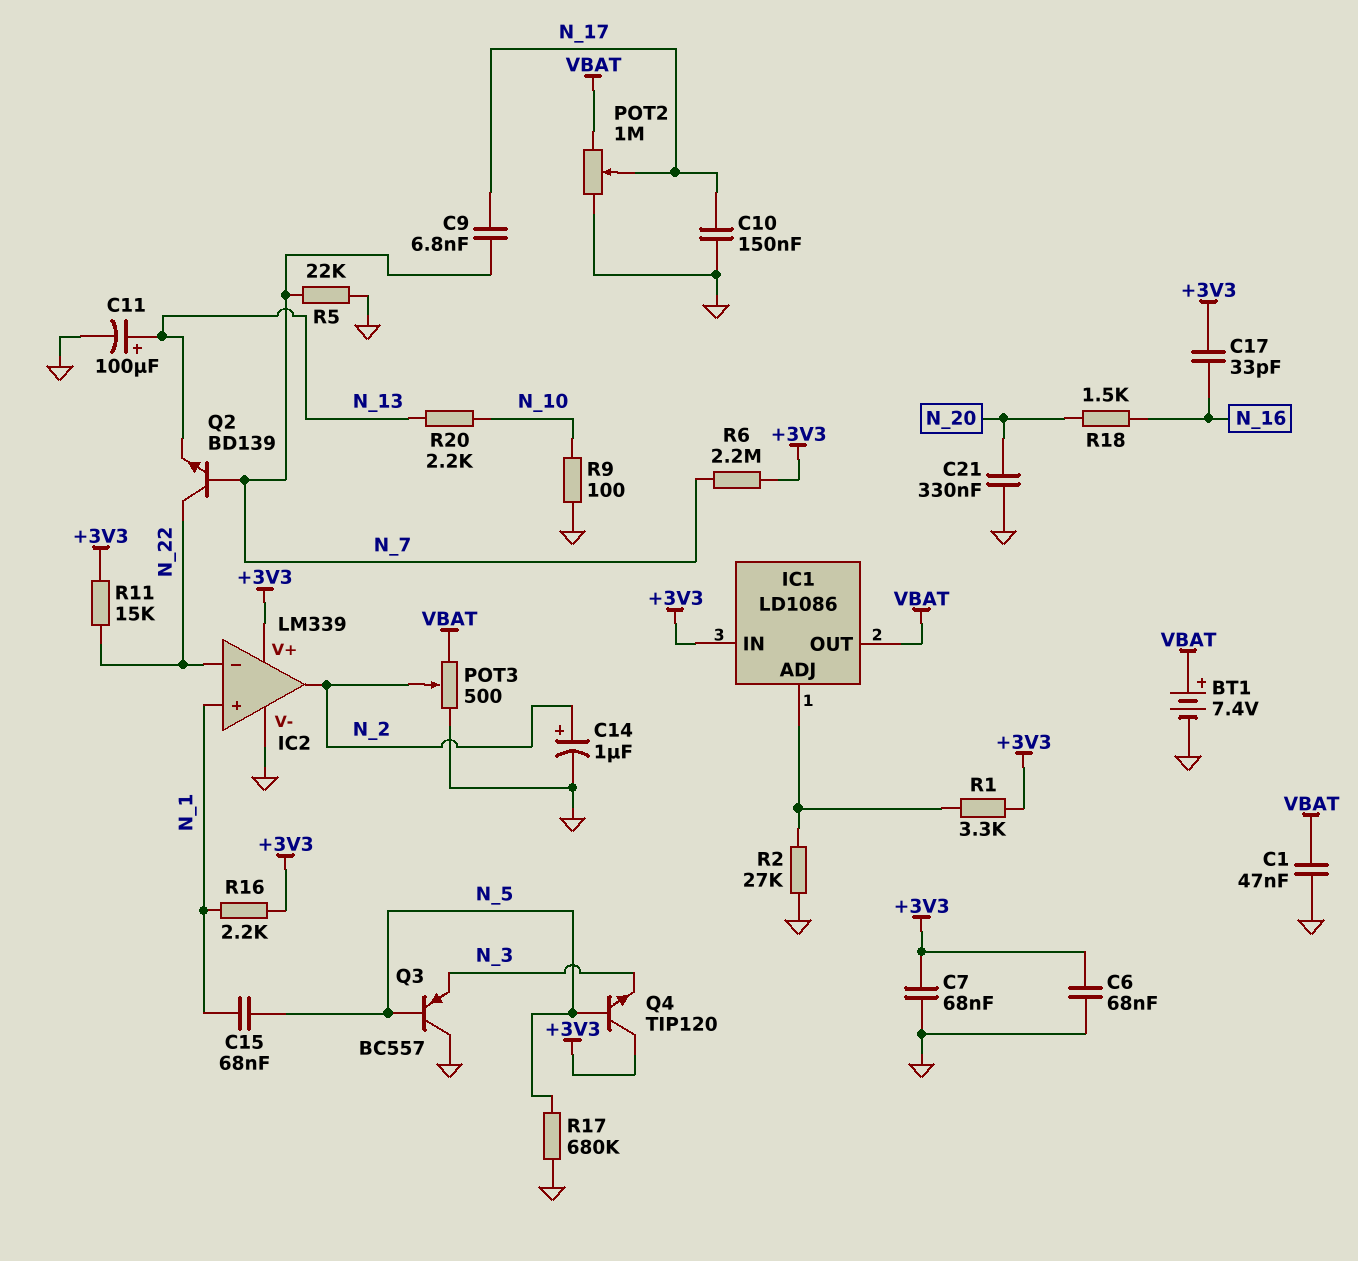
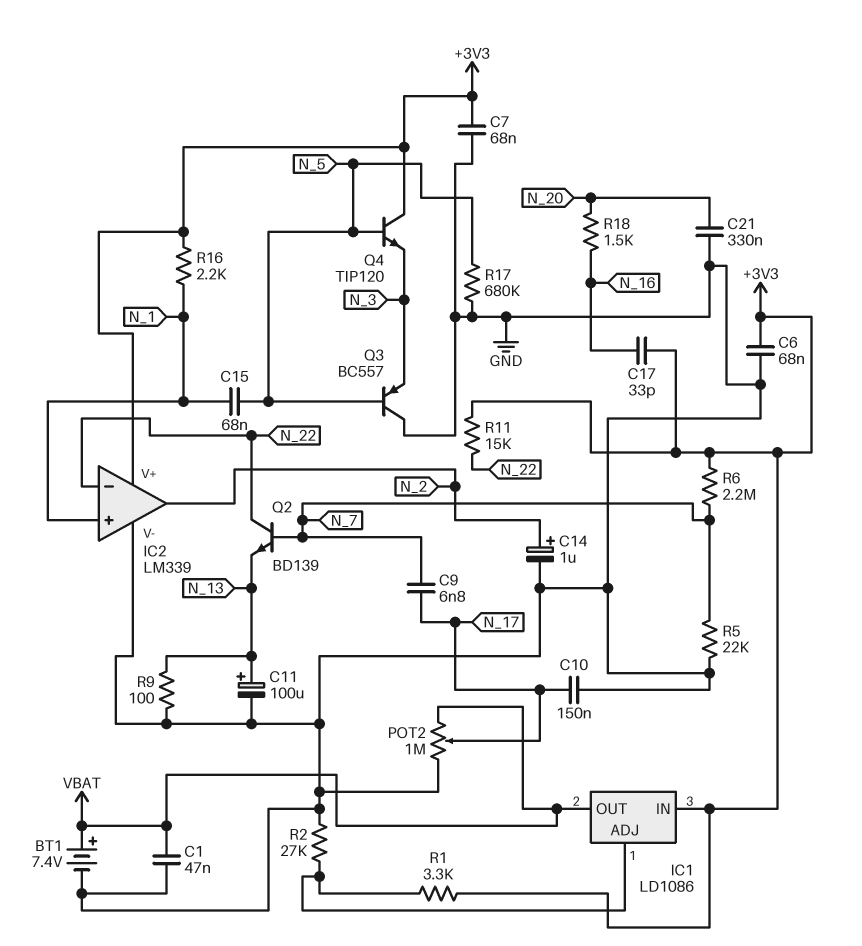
POT3: 500 (GND, VBAT, wiper N_2) -> none
R9: 100 (GND, N_10) -> 100 (GND, N_13)
R20: 2.2k (N_10, N_13) -> none

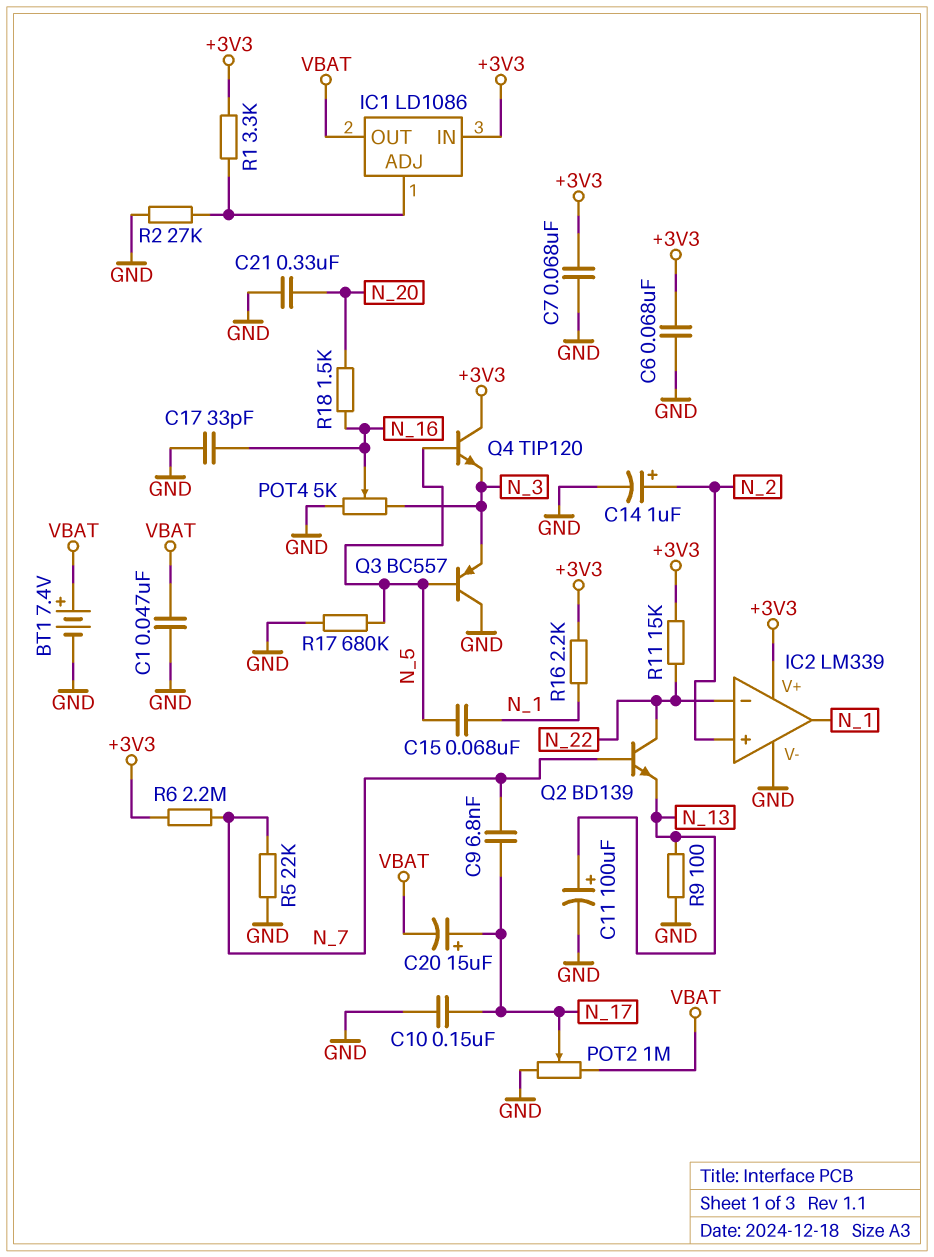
C17: 33pF (+3V3, N_16) -> 33pF (GND, N_16)
C20: none -> 15uF (plus N_17, minus VBAT)
IC2 pin in+: N_1 -> N_2
IC2 pin out: N_2 -> N_1
POT4: none -> 5k (GND, N_3, wiper N_16)

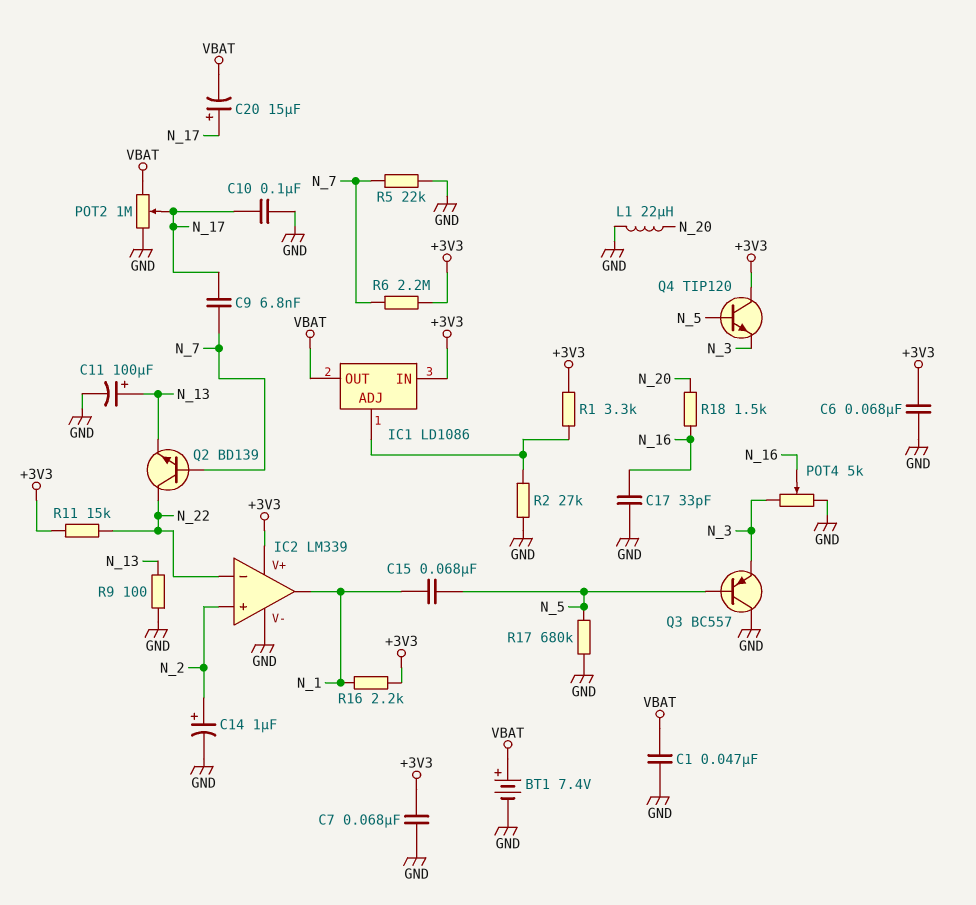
C10: 150nF (GND, N_17) -> 100nF (GND, N_17)
C21: 330nF (GND, N_20) -> none
L1: none -> 22uH (GND, N_20)

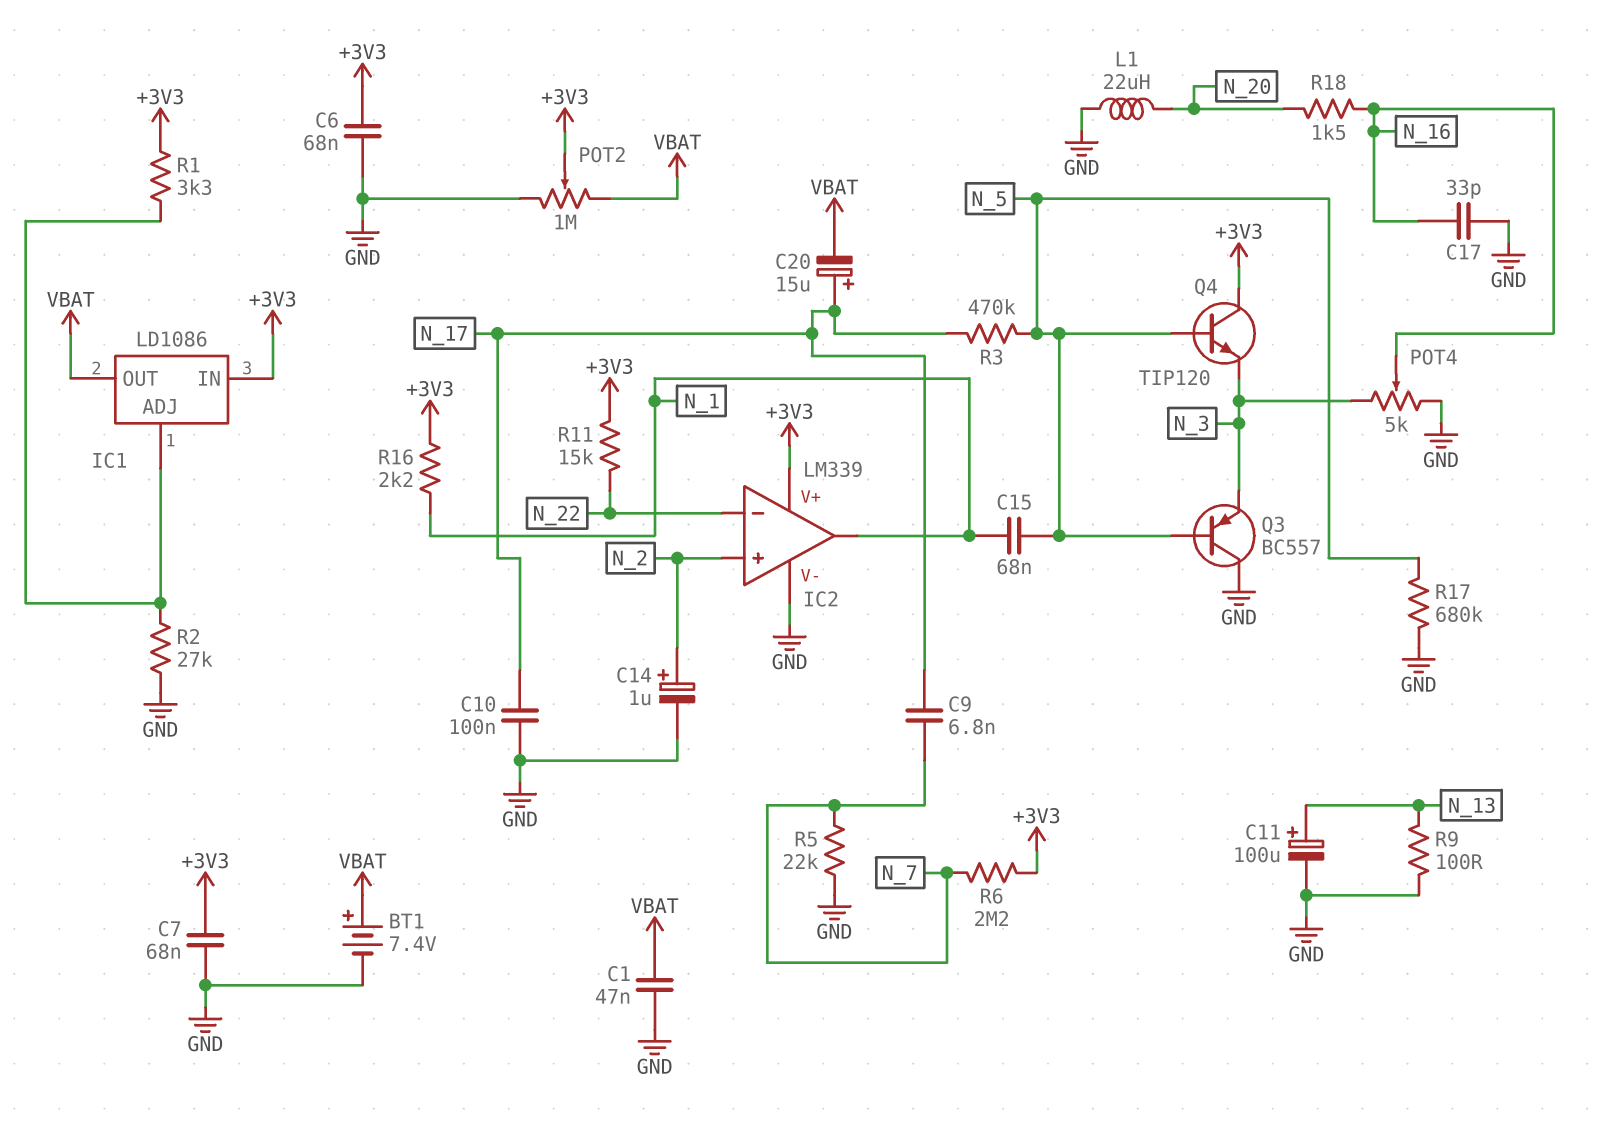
POT2: 1M (GND, VBAT, wiper N_17) -> 1M (GND, VBAT, wiper +3V3)
Q2: NPN BD139 (B N_7, C N_22, E N_13) -> none
R3: none -> 470k (N_5, N_17)

